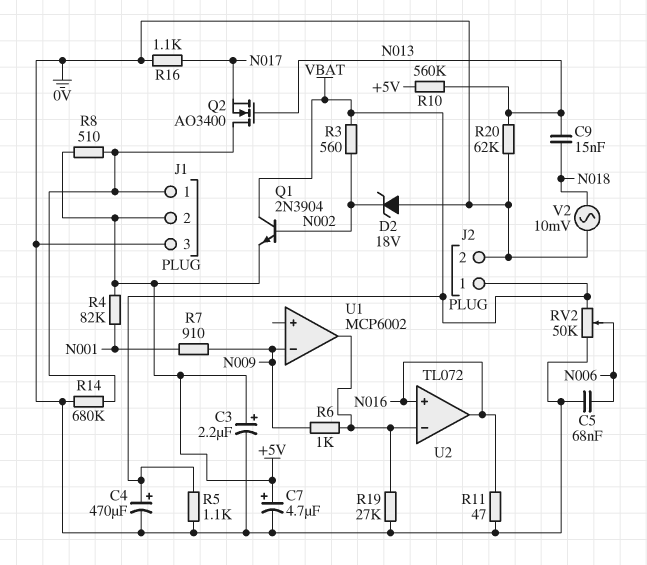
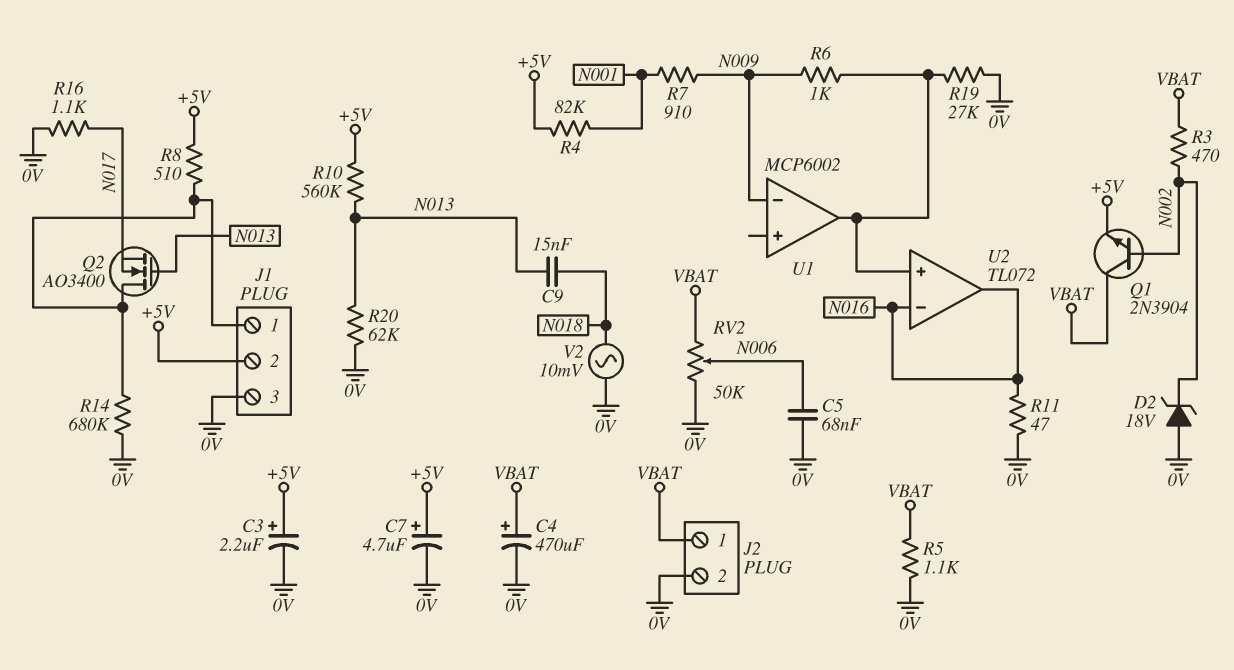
R3: 560 (N002, VBAT) -> 470 (N002, VBAT)
U2 pin in+: N016 -> U1/out
U2 pin in-: U1/out -> N016

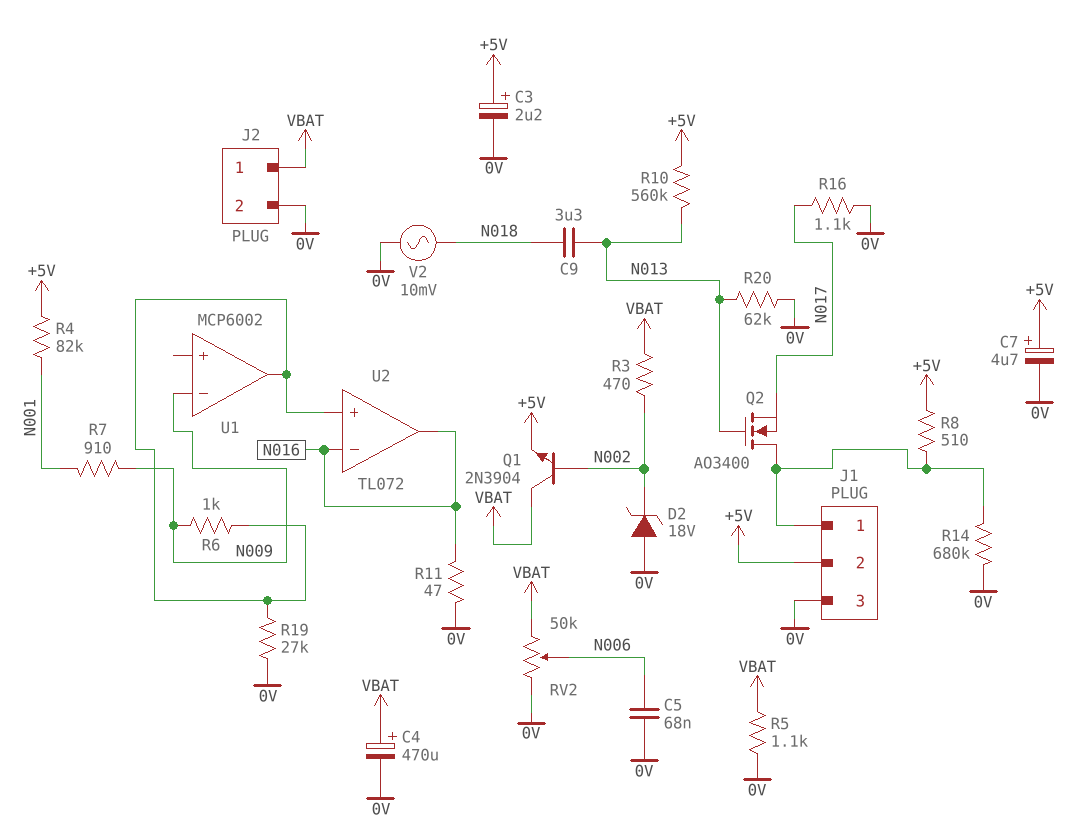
C9: 15nF (N013, N018) -> 3.3uF (N013, N018)

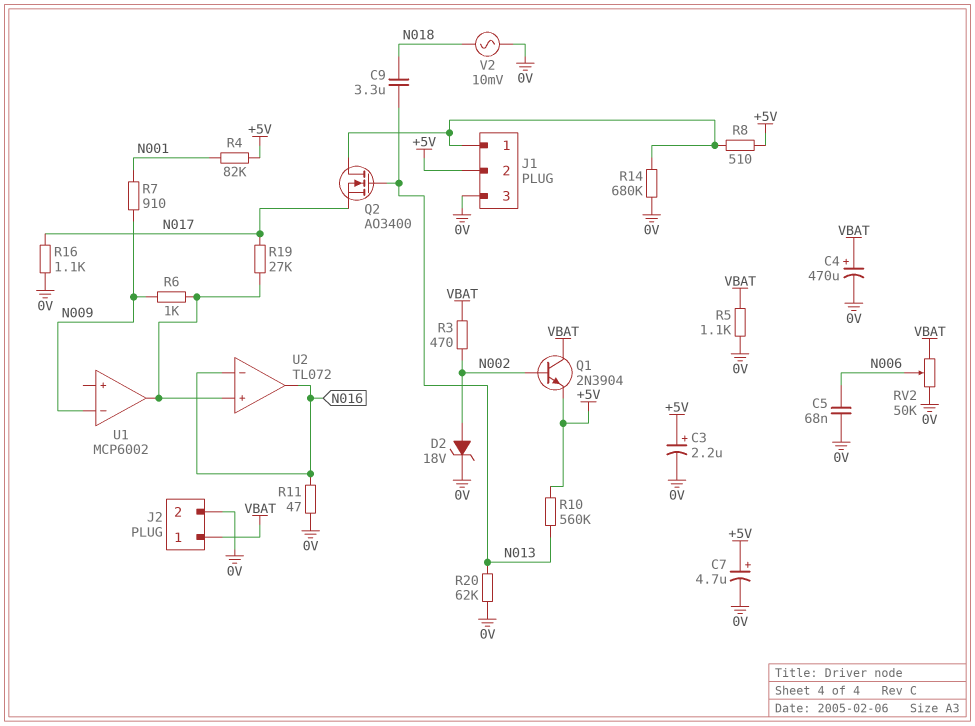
D2: zener 18V (A 0V, K N002) -> zener 18V (A N002, K 0V)
R19: 27k (0V, U1/out) -> 27k (N017, U1/out)

